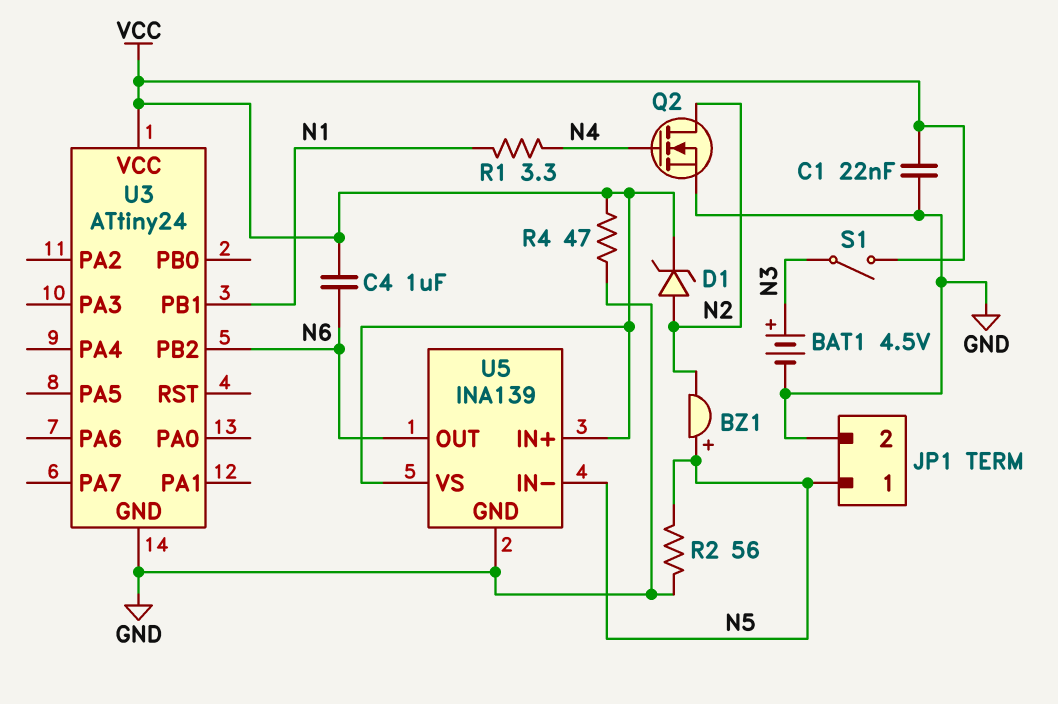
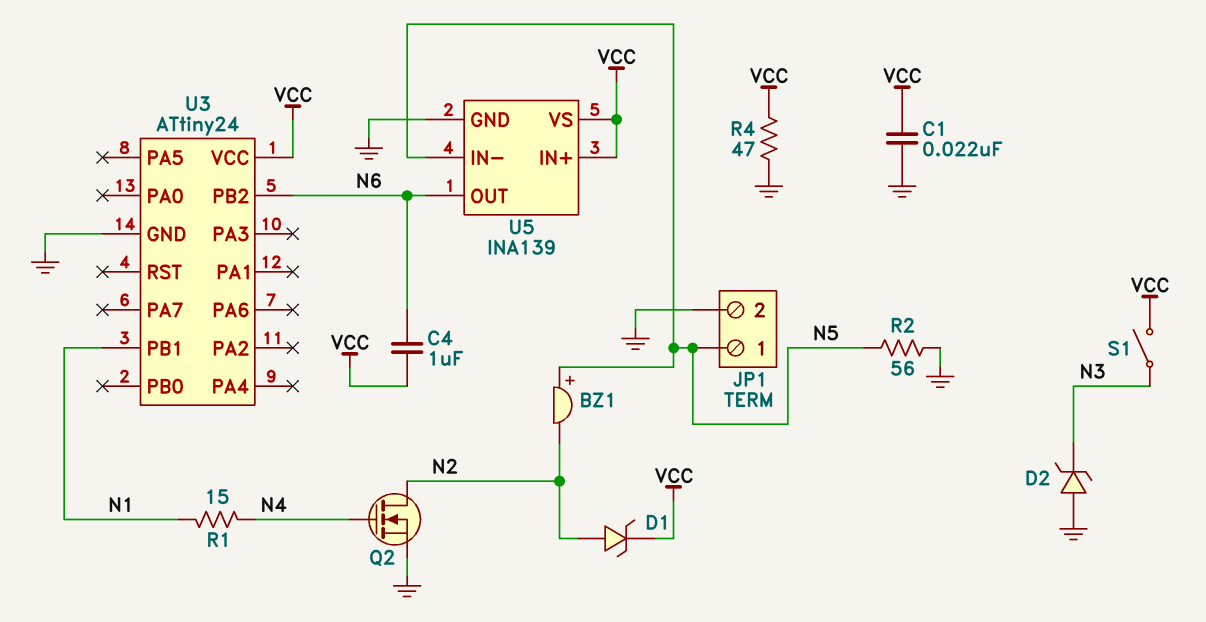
BAT1: 4.5V (plus N3, minus GND) -> none
D2: none -> zener (A GND, K N3)
R1: 3.3 (N1, N4) -> 15 (N1, N4)

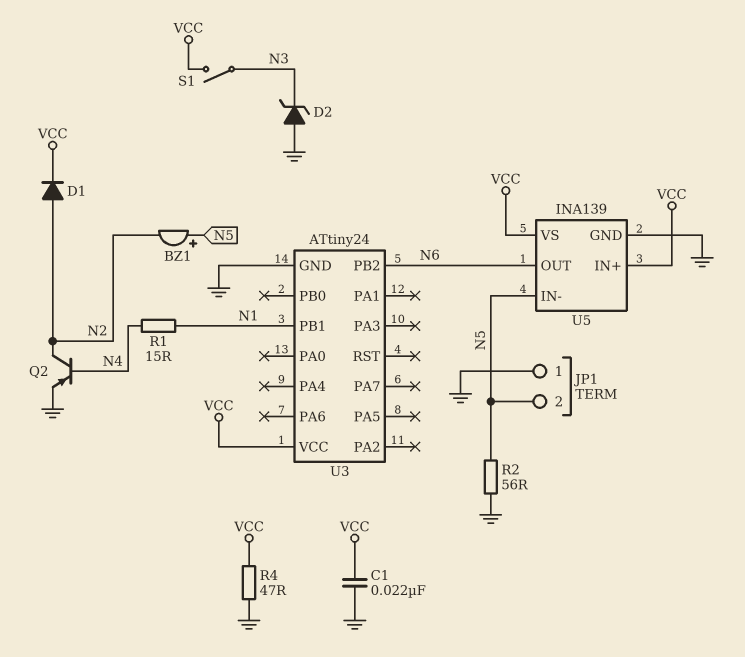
C4: 1uF (N6, VCC) -> none
D1: zener (A N2, K VCC) -> diode (A N2, K VCC)
JP1 pin 1: N5 -> GND
JP1 pin 2: GND -> N5
Q2: NMOS (G N4, D N2, S GND) -> PNP (B N4, C N2, E GND)

